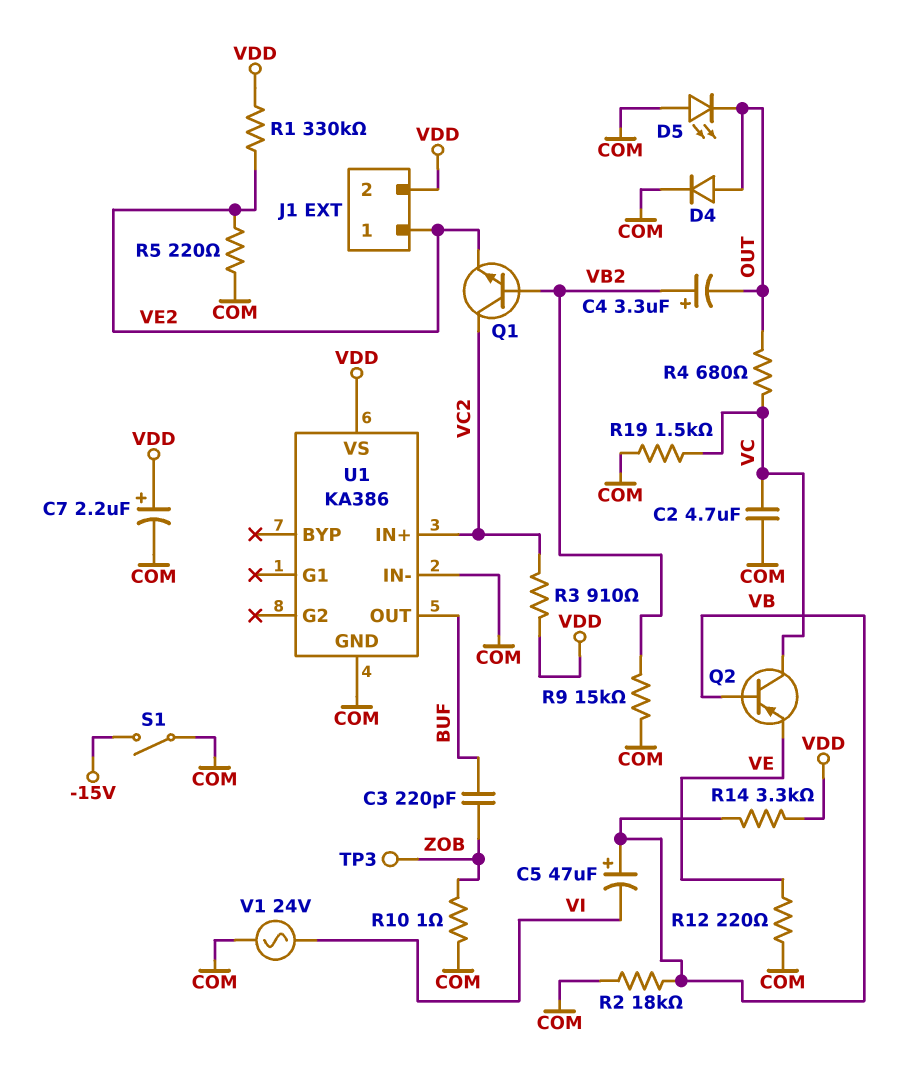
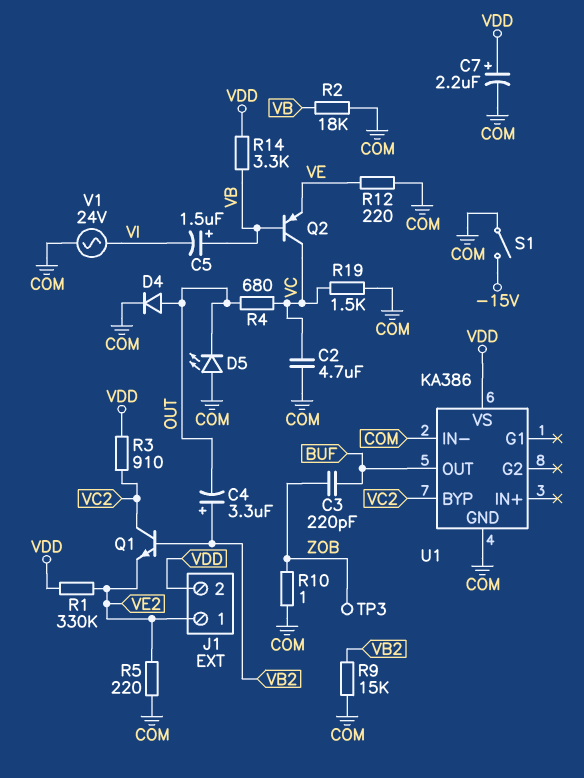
C5: 47uF (plus VB, minus VI) -> 1.5uF (plus VB, minus VI)
U1 pin BYP: none -> VC2
U1 pin IN+: VC2 -> none

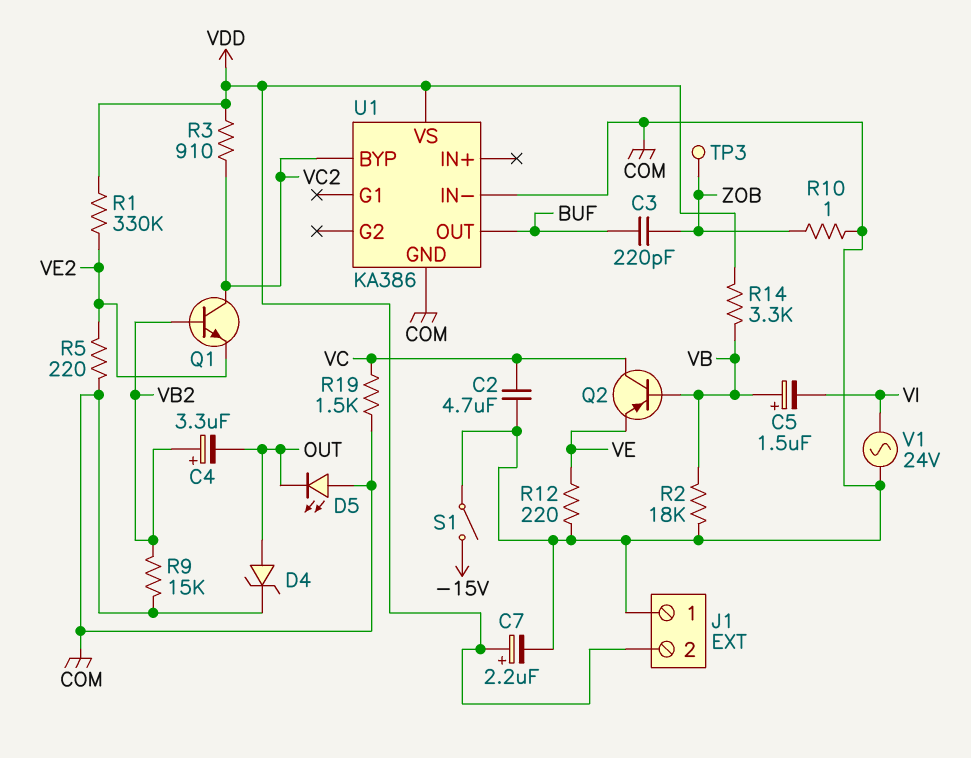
D4: diode (A OUT, K COM) -> zener (A OUT, K COM)
J1 pin 1: VE2 -> COM
R4: 680 (OUT, VC) -> none

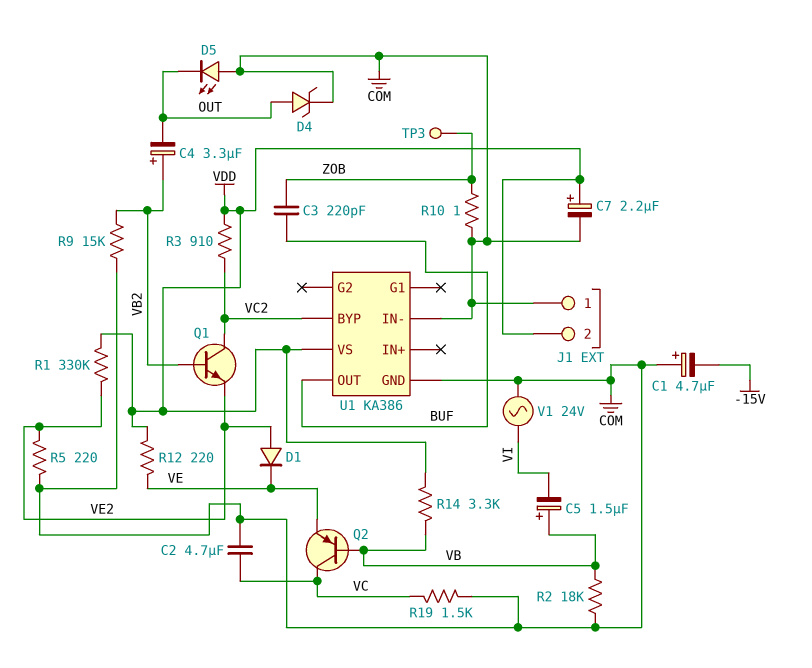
C1: none -> 4.7uF (plus COM, minus -15V)
D1: none -> diode (A VE2, K VE)
R12: 220 (COM, VE) -> 220 (VDD, VE)
S1: switch (-15V, COM) -> none

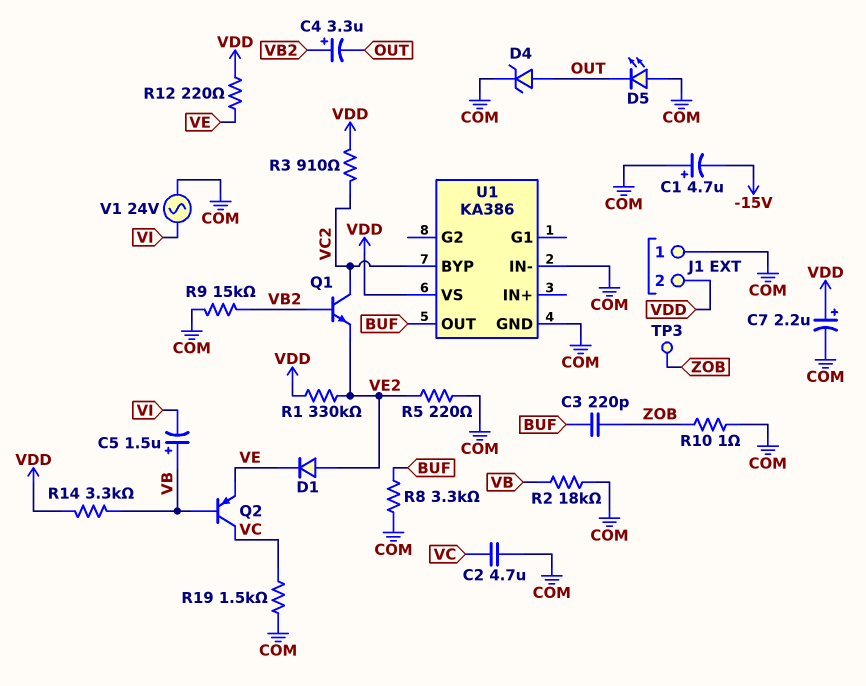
R8: none -> 3.3k (BUF, COM)

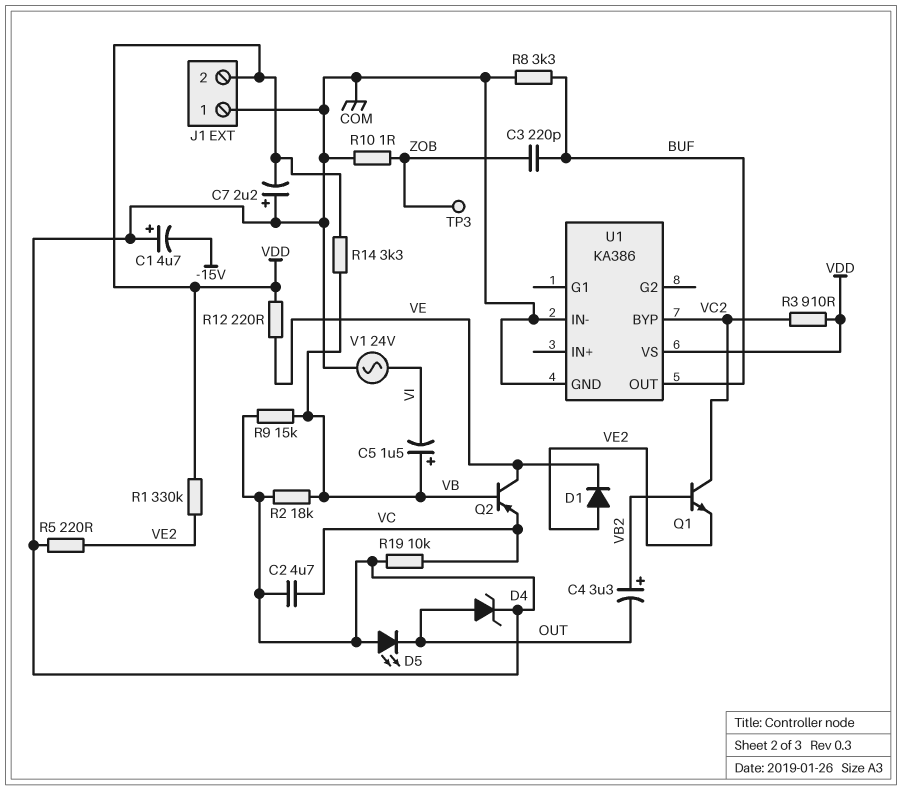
C7: 2.2uF (plus VDD, minus COM) -> 2.2uF (plus COM, minus VDD)
Q2: PNP (B VB, C VC, E VE) -> PNP (B VB, C VE, E VC)
R9: 15k (COM, VB2) -> 15k (COM, VB)
R19: 1.5k (COM, VC) -> 10k (COM, VC)

